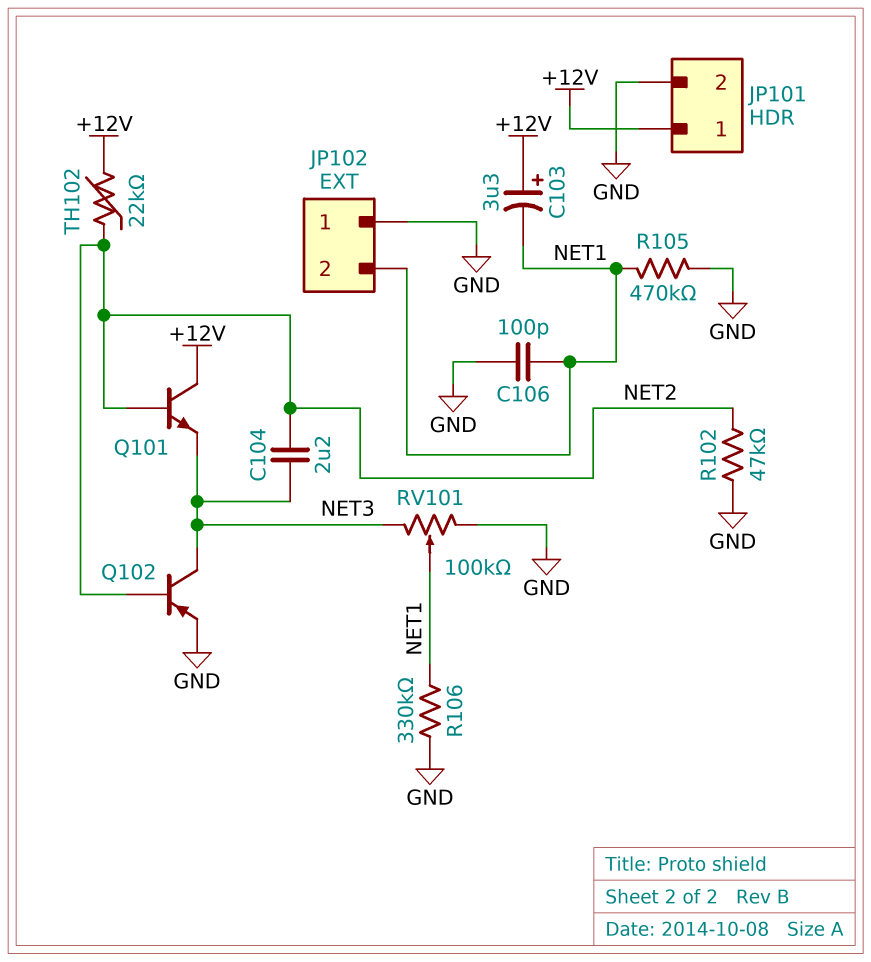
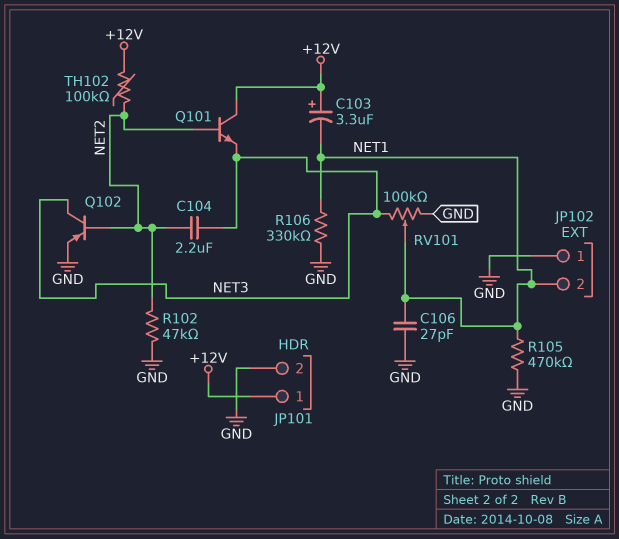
C106: 100pF (GND, NET1) -> 27pF (GND, NET1)
TH102: 22k (+12V, NET2) -> 100k (+12V, NET2)

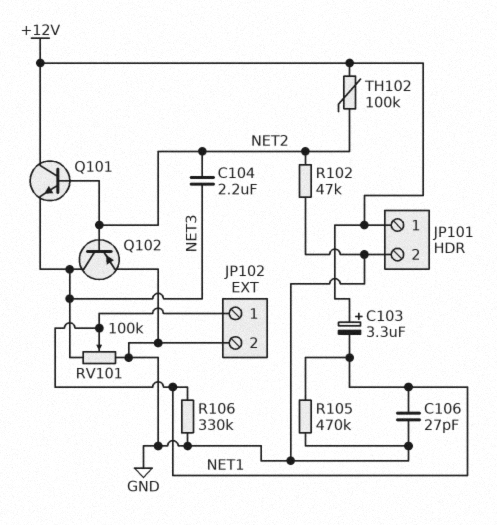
JP102 pin 1: GND -> NET1
JP102 pin 2: NET1 -> GND

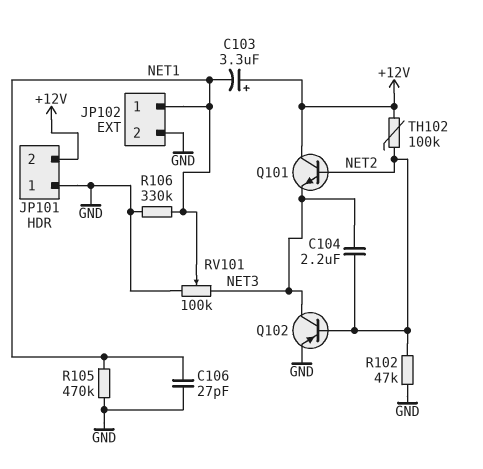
JP101 pin 1: +12V -> GND
JP101 pin 2: GND -> +12V

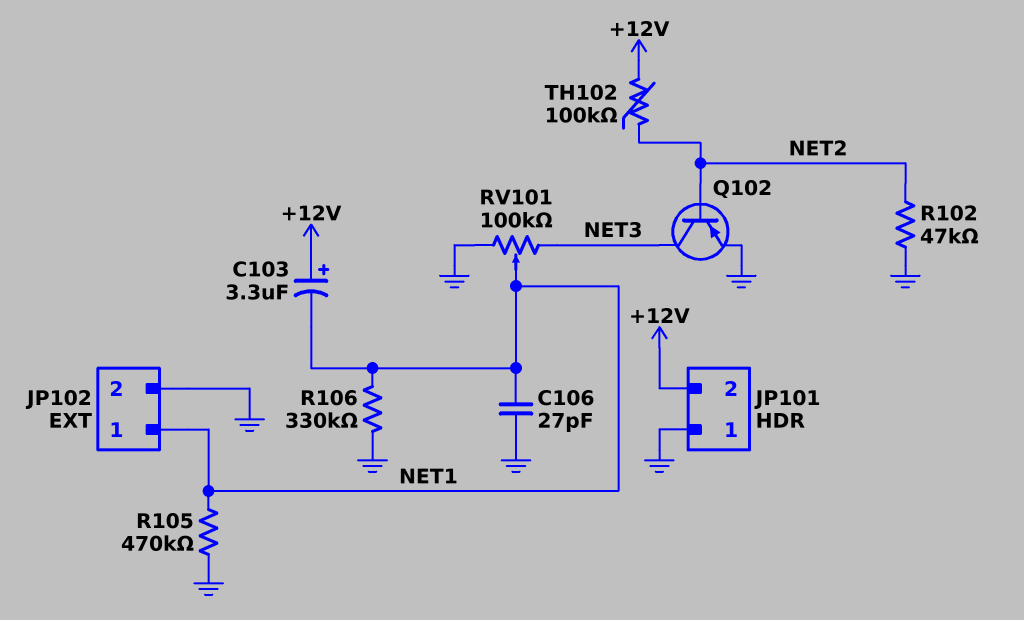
C104: 2.2uF (NET2, NET3) -> none
Q101: NPN (B NET2, C +12V, E NET3) -> none

